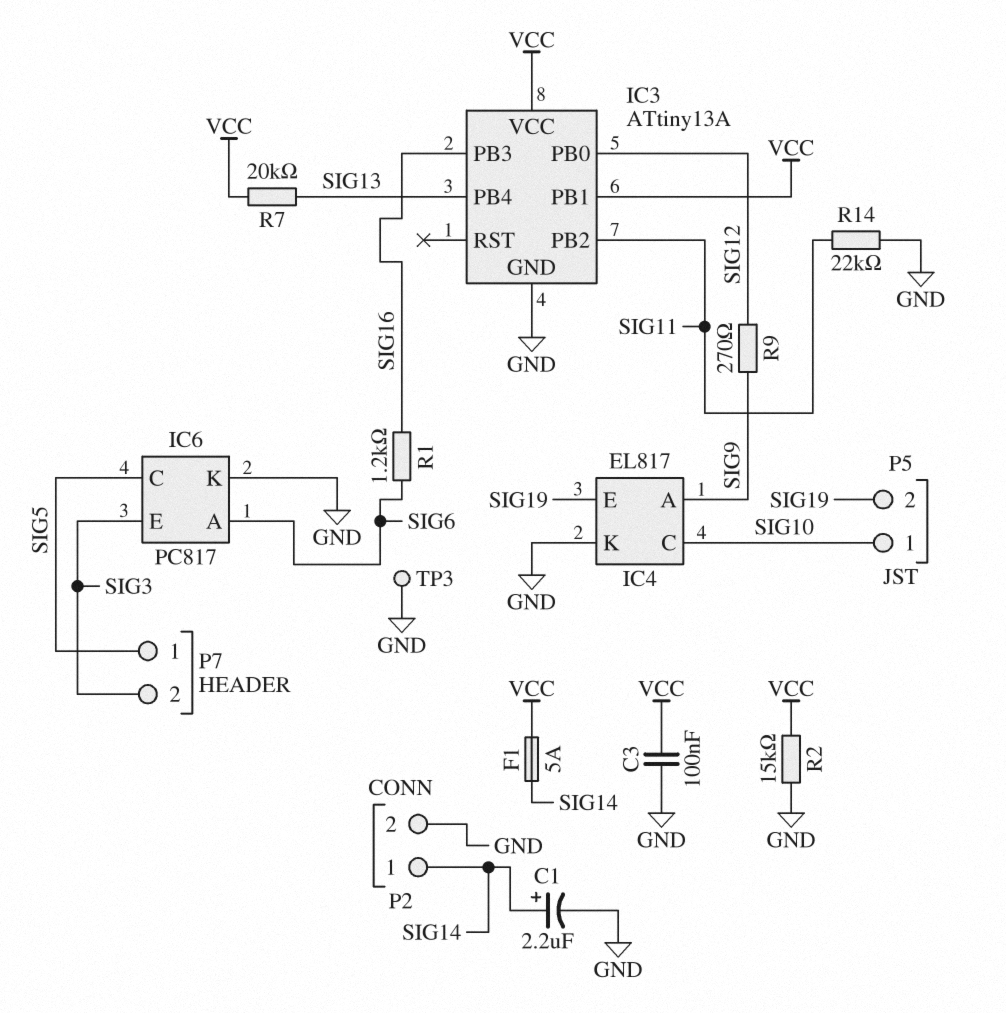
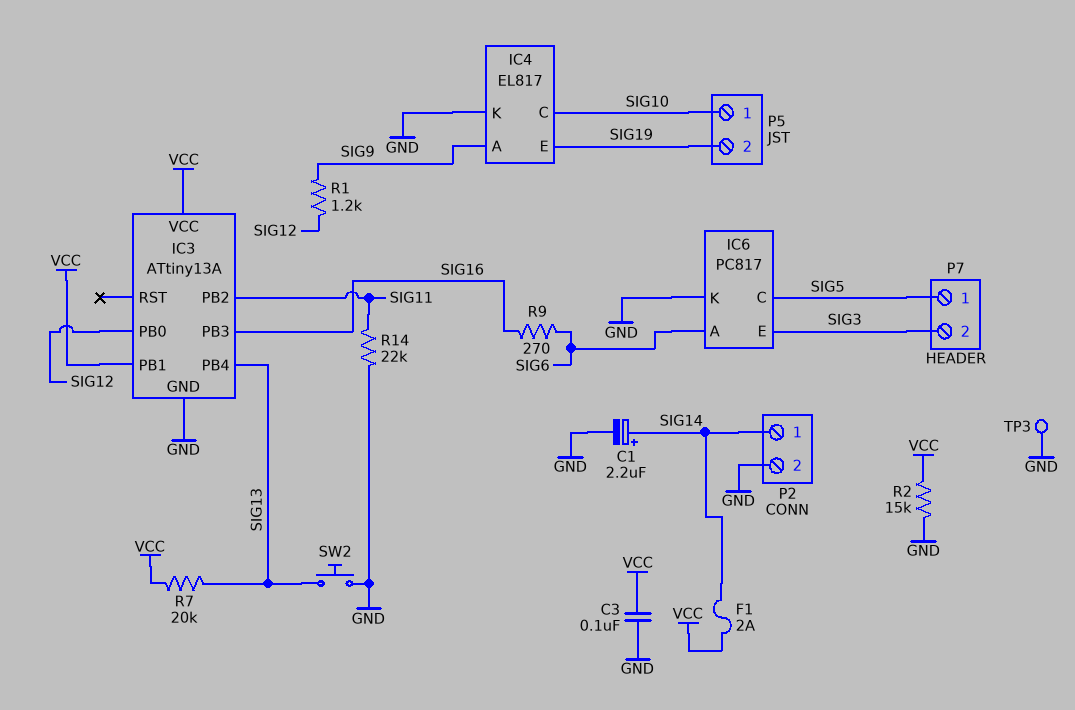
F1: 5A (SIG14, VCC) -> 2A (SIG14, VCC)
R1: 1.2k (SIG6, SIG16) -> 1.2k (SIG9, SIG12)
R9: 270 (SIG9, SIG12) -> 270 (SIG6, SIG16)
SW2: none -> button (GND, SIG13)

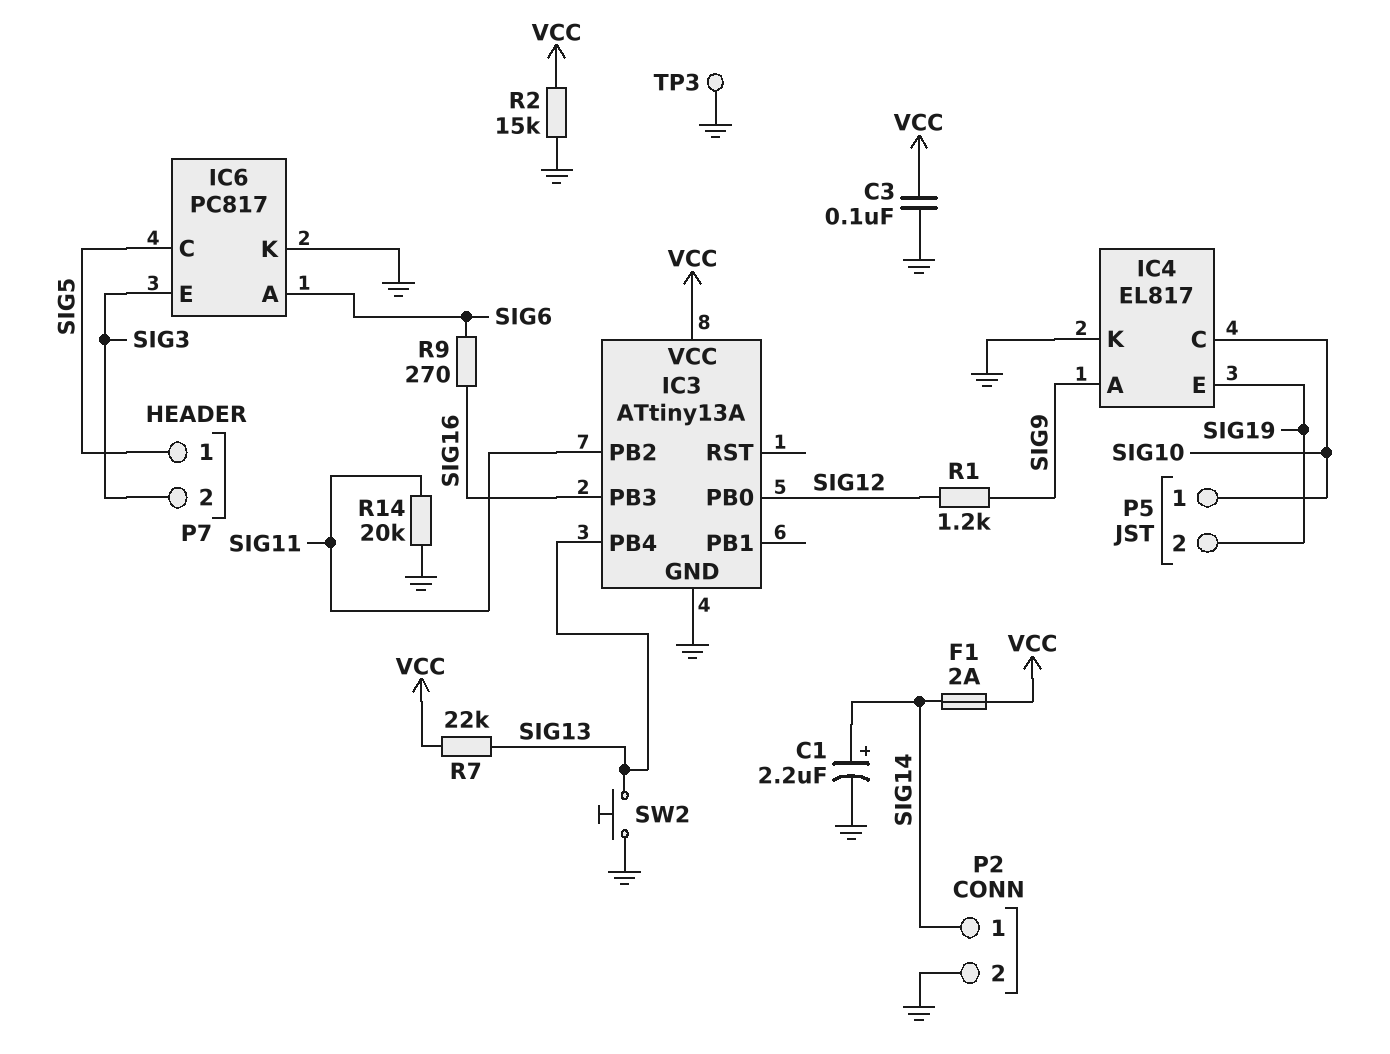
IC3 pin PB1: VCC -> none
R7: 20k (SIG13, VCC) -> 22k (SIG13, VCC)
R14: 22k (GND, SIG11) -> 20k (GND, SIG11)

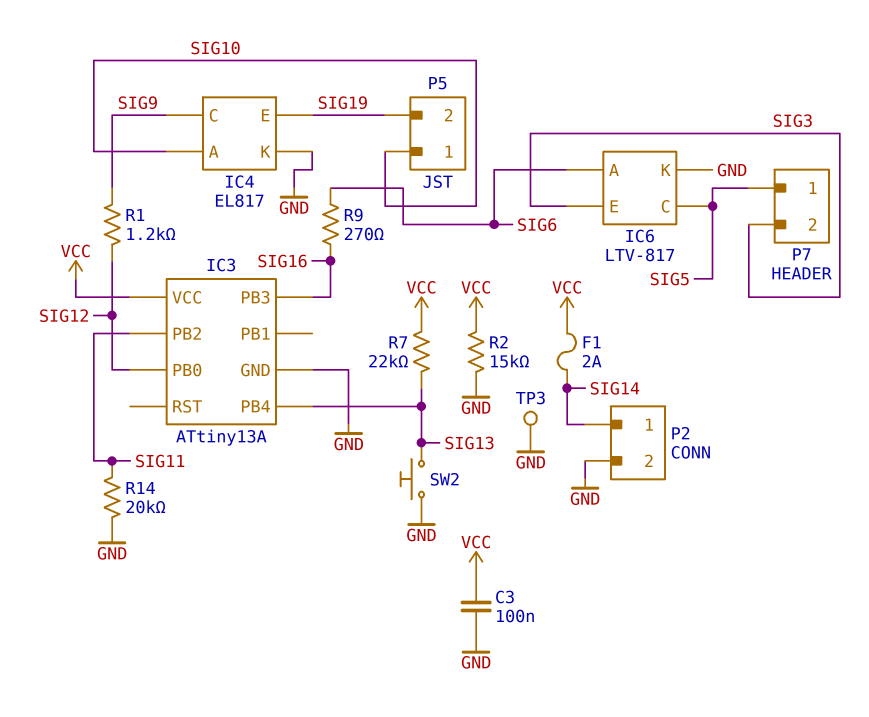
C1: 2.2uF (plus SIG14, minus GND) -> none
IC4 pin A: SIG9 -> SIG10
IC4 pin C: SIG10 -> SIG9
IC6: PC817 -> LTV-817

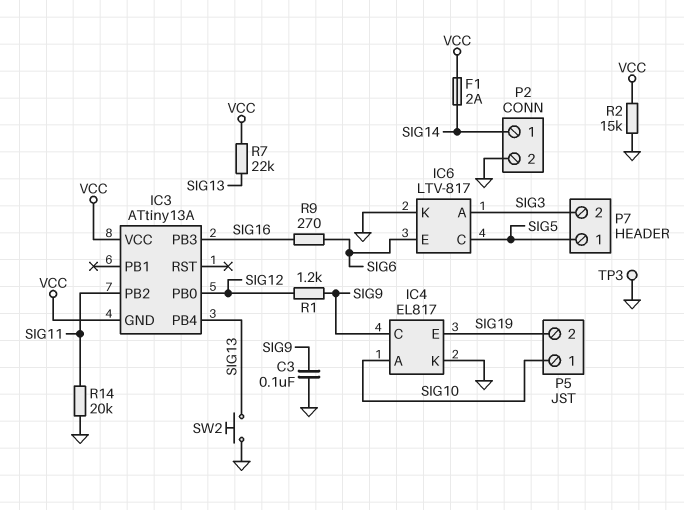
C3: 100nF (GND, VCC) -> 100nF (GND, SIG9)
IC3 pin GND: GND -> VCC
IC6 pin A: SIG6 -> SIG3
IC6 pin E: SIG3 -> SIG6

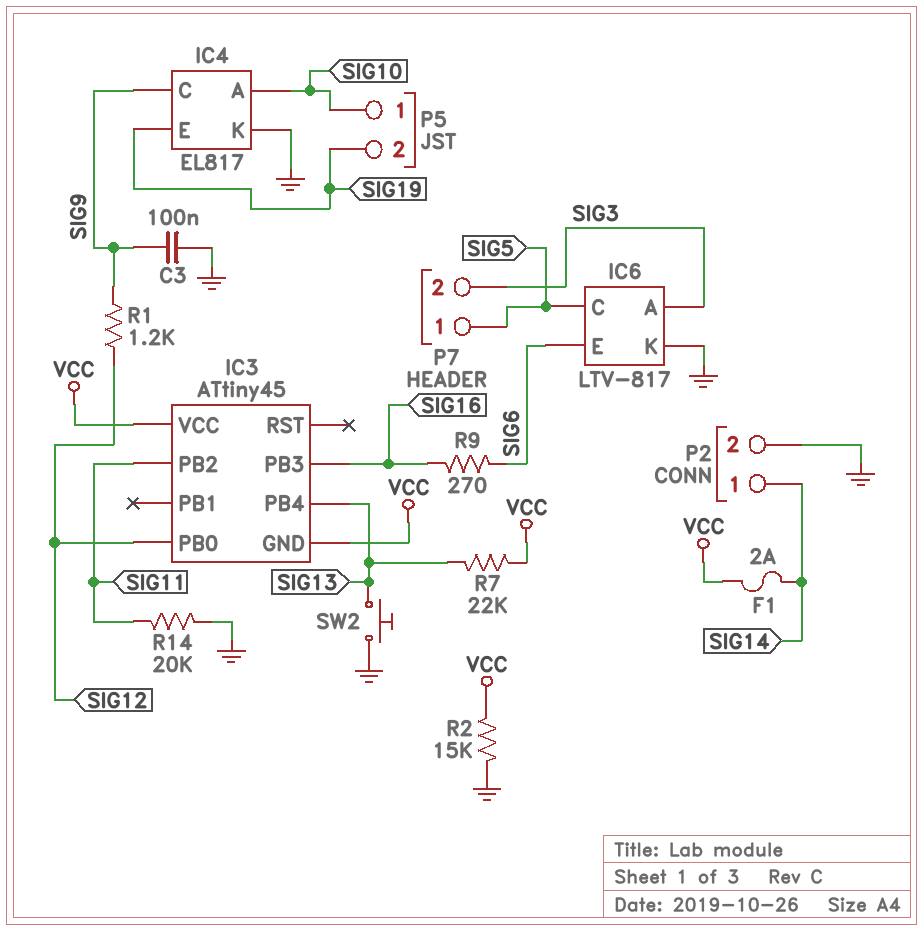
IC3: ATtiny13A -> ATtiny45
TP3: test point (GND) -> none

